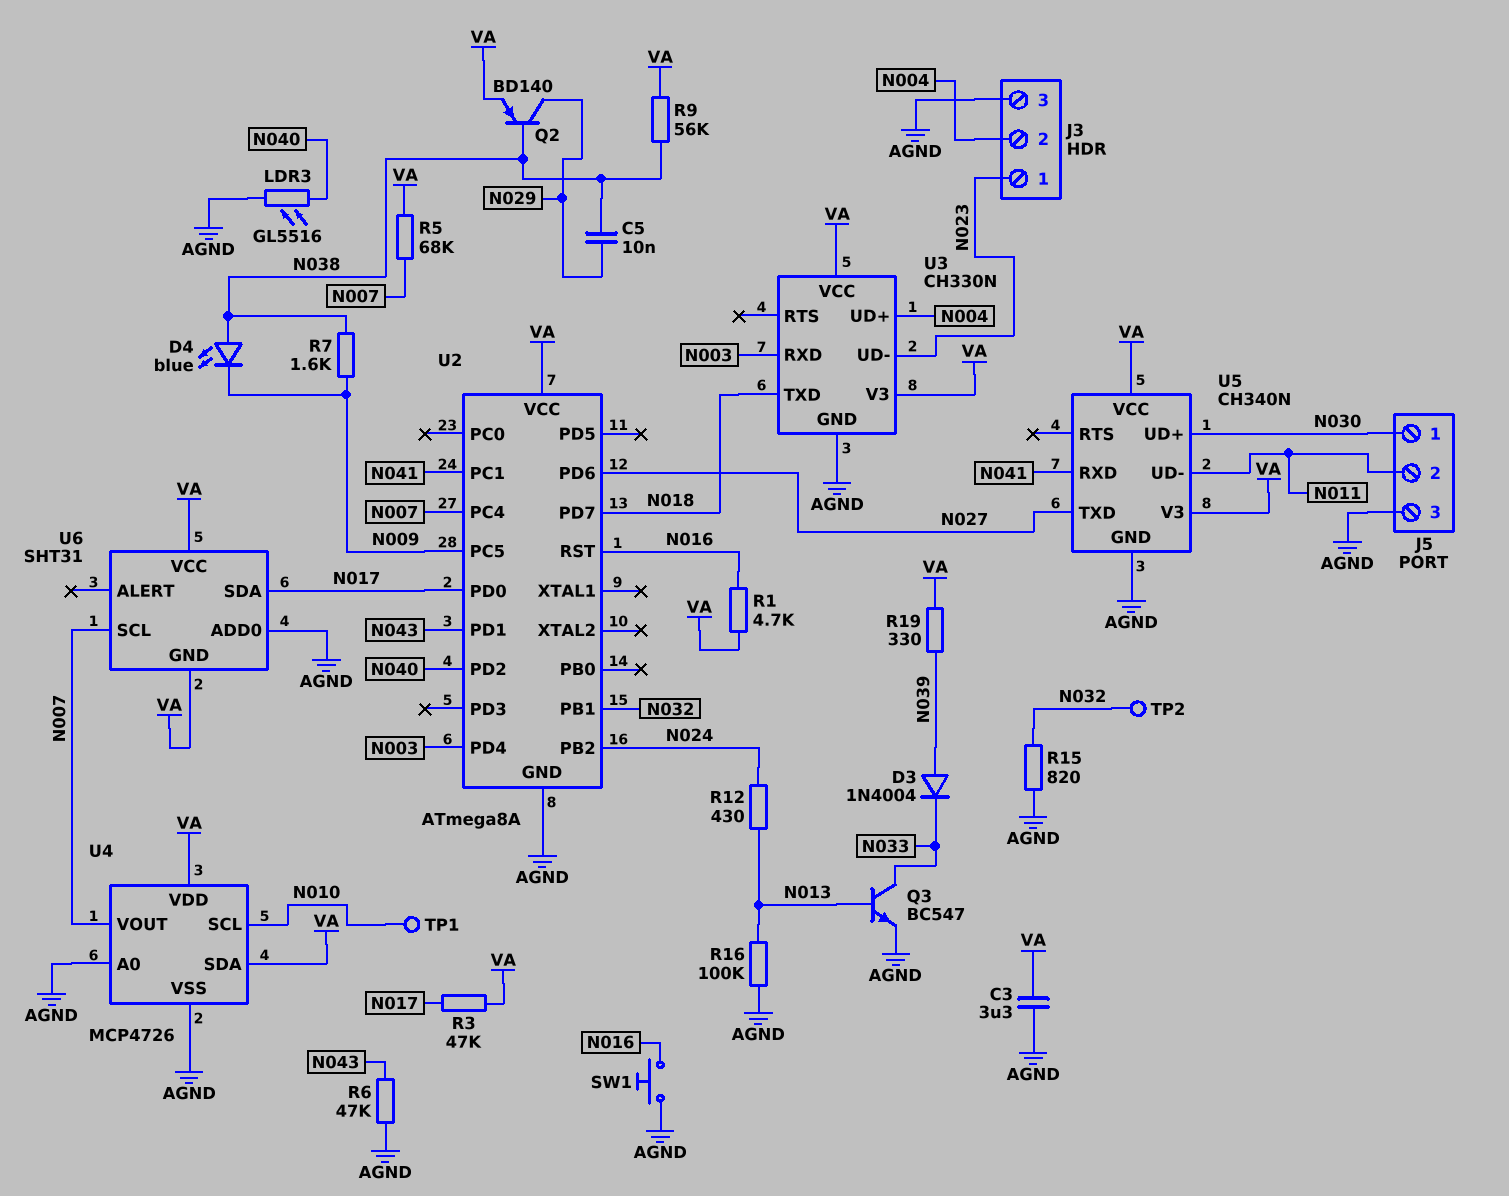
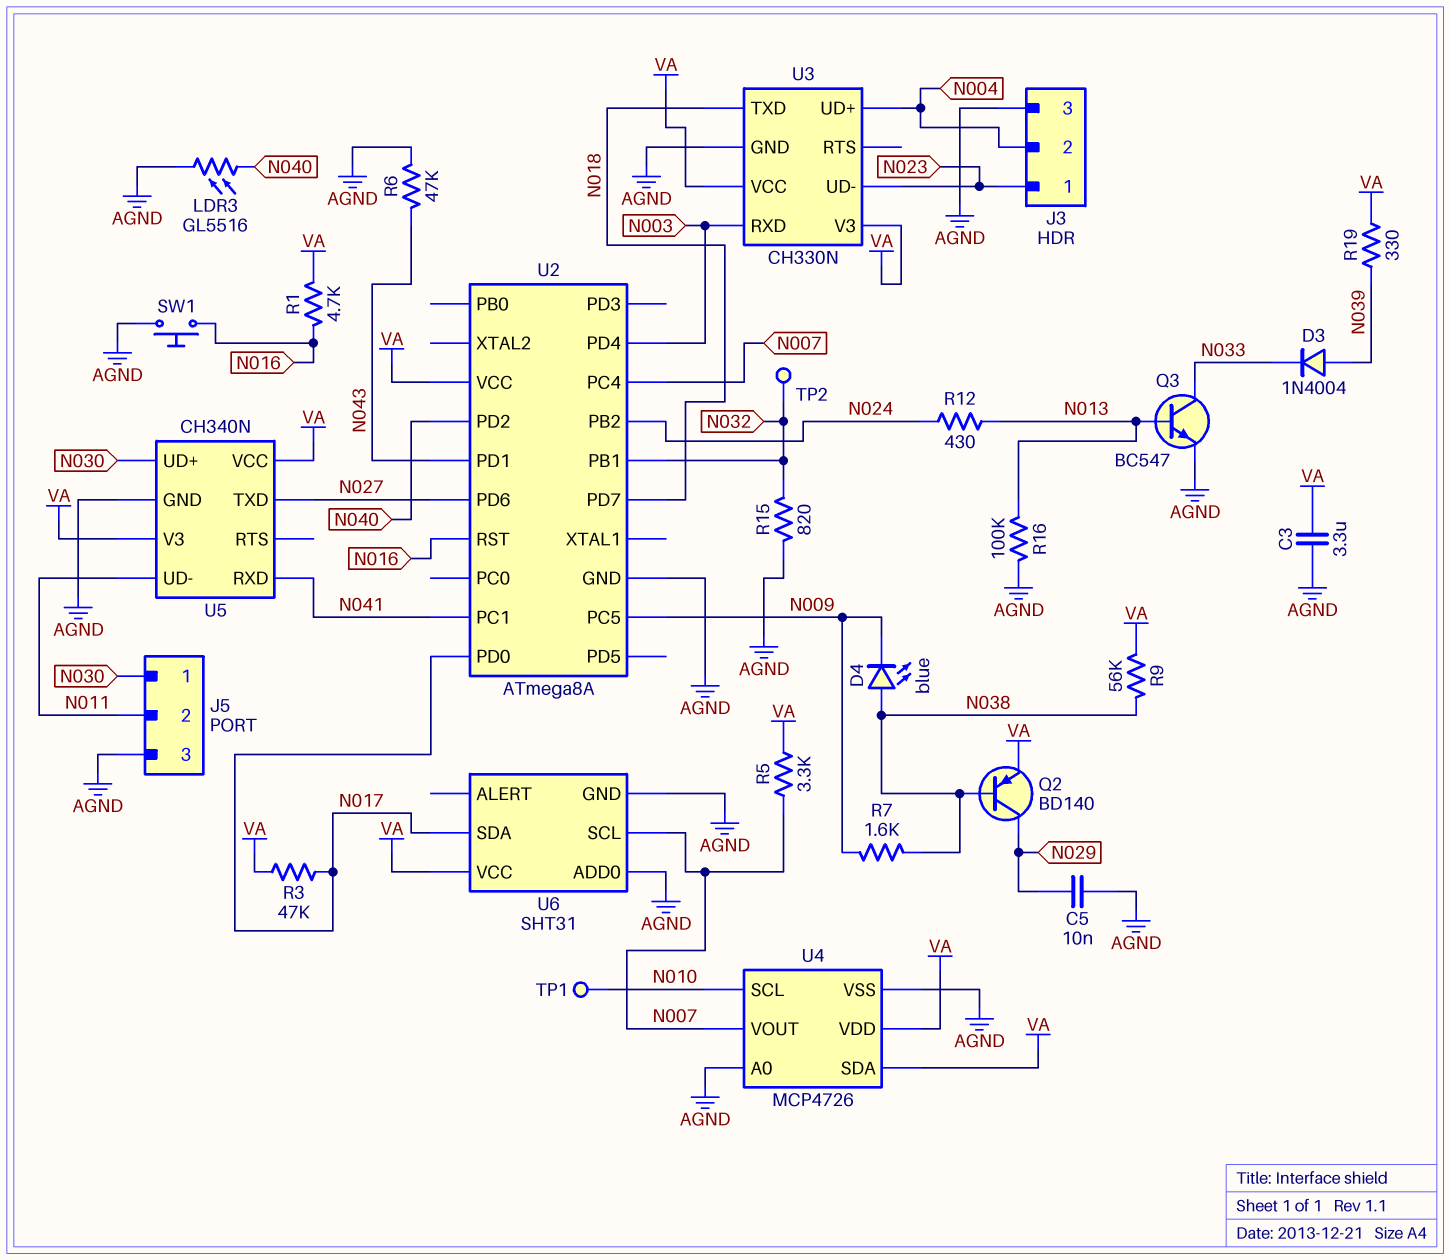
C5: 10nF (N029, N038) -> 10nF (AGND, N029)
R5: 68k (N007, VA) -> 3.3k (N007, VA)
U6 pin GND: VA -> AGND

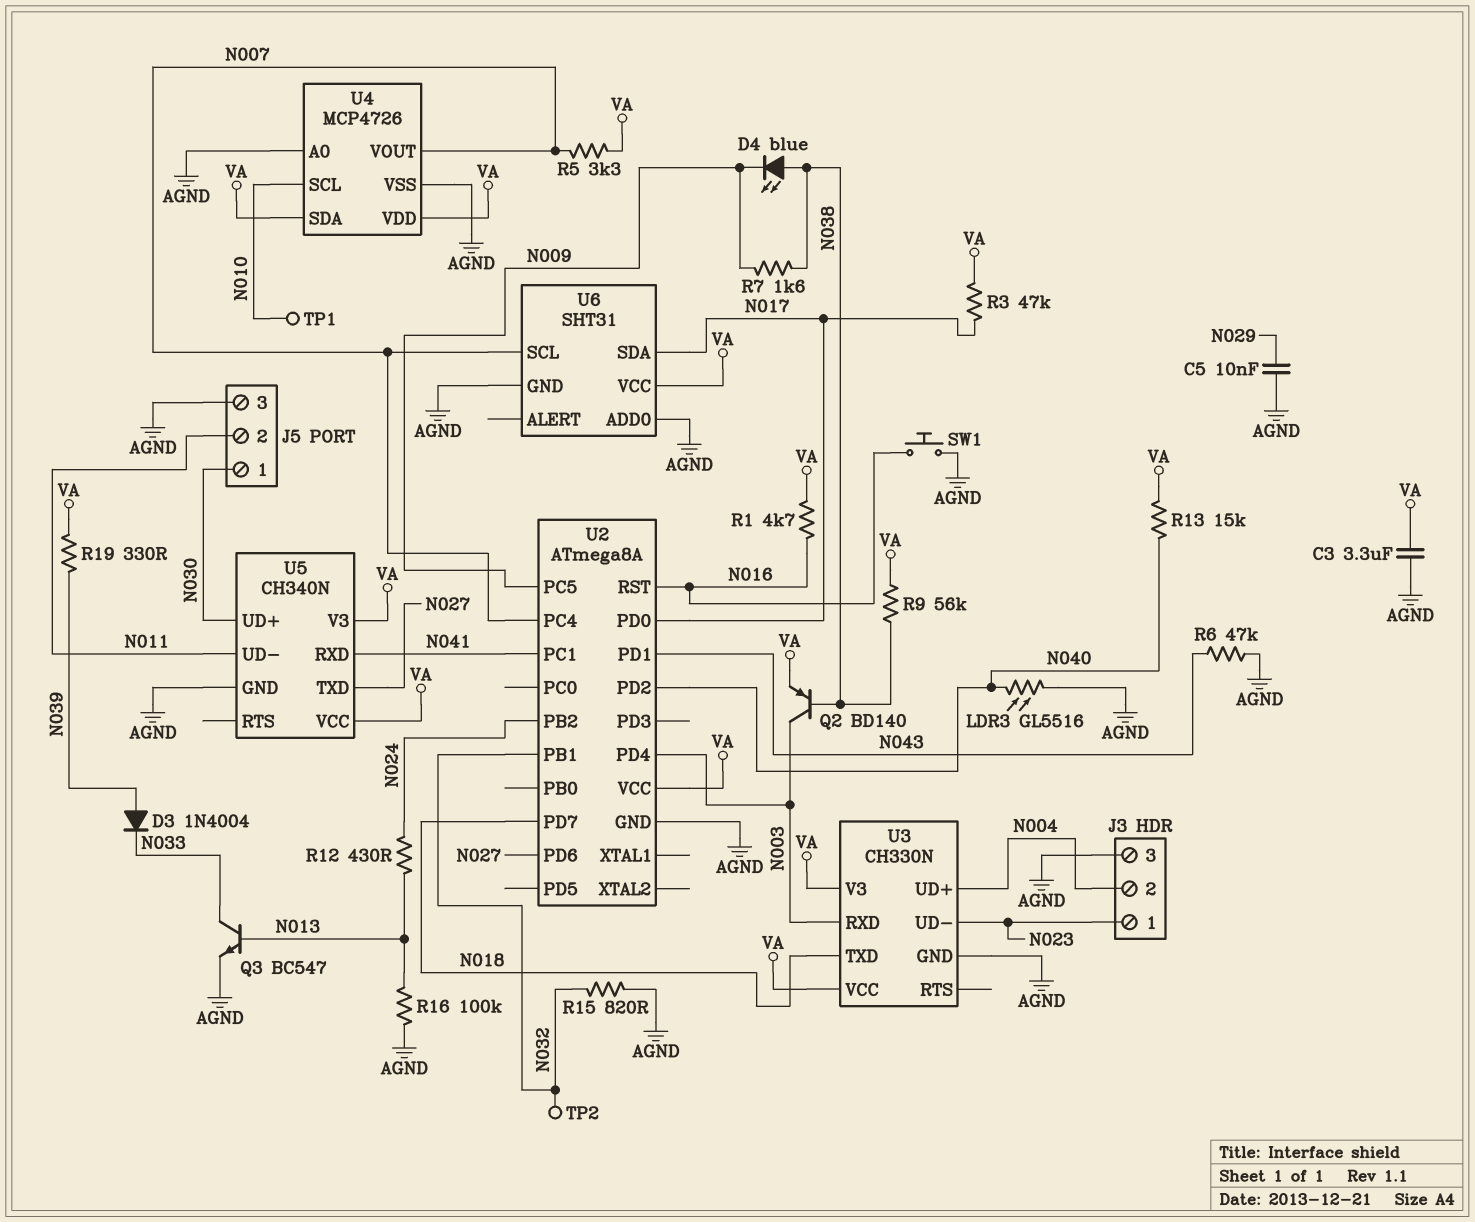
Q2: PNP BD140 (B N038, C N029, E VA) -> PNP BD140 (B N038, C N003, E VA)
R13: none -> 15k (N040, VA)

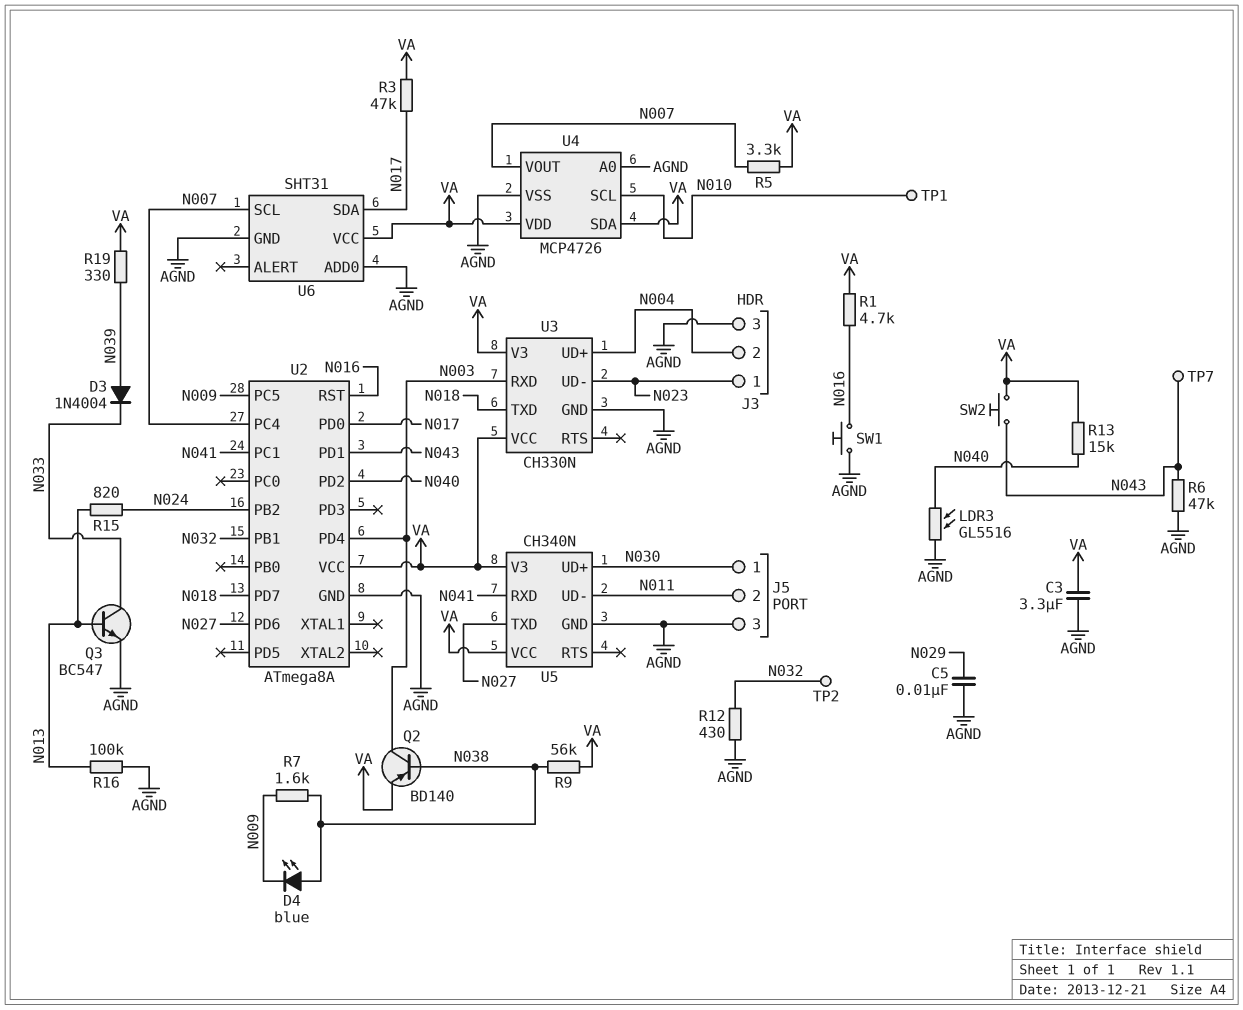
R12: 430 (N013, N024) -> 430 (AGND, N032)
R15: 820 (AGND, N032) -> 820 (N013, N024)
SW2: none -> button (N043, VA)
TP7: none -> test point (N043)

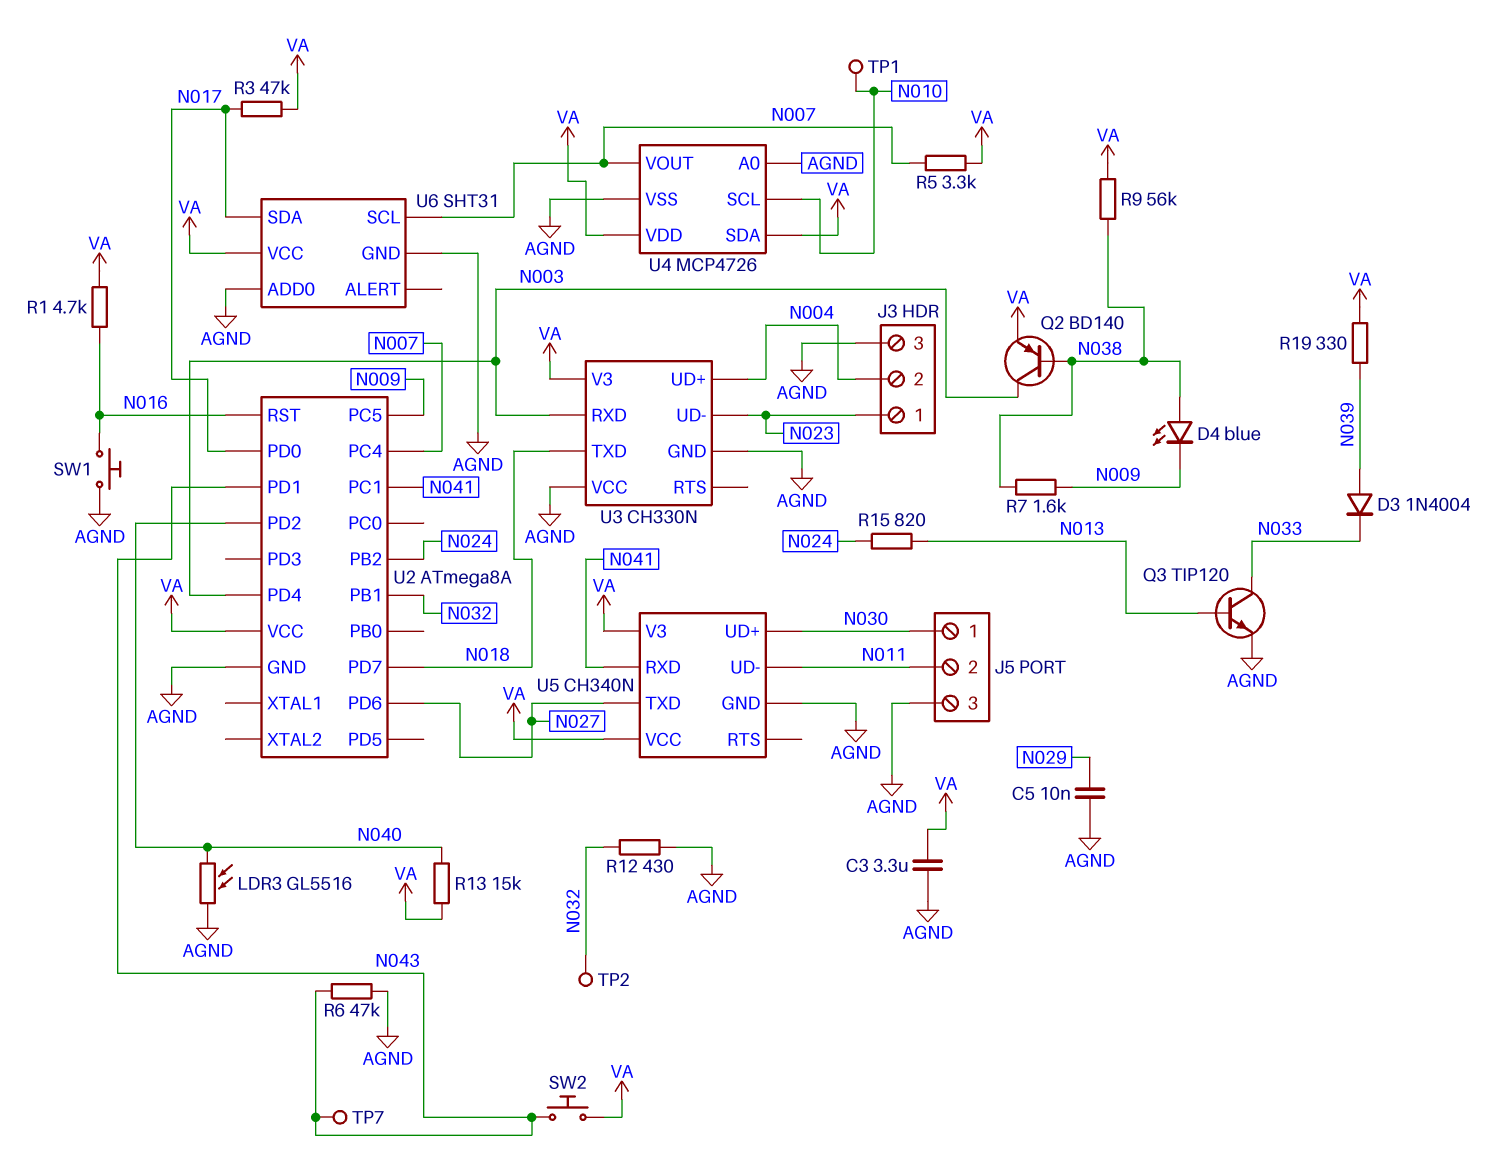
Q3: NPN BC547 (B N013, C N033, E AGND) -> NPN TIP120 (B N013, C N033, E AGND)
R16: 100k (AGND, N013) -> none
U3 pin VCC: VA -> AGND

